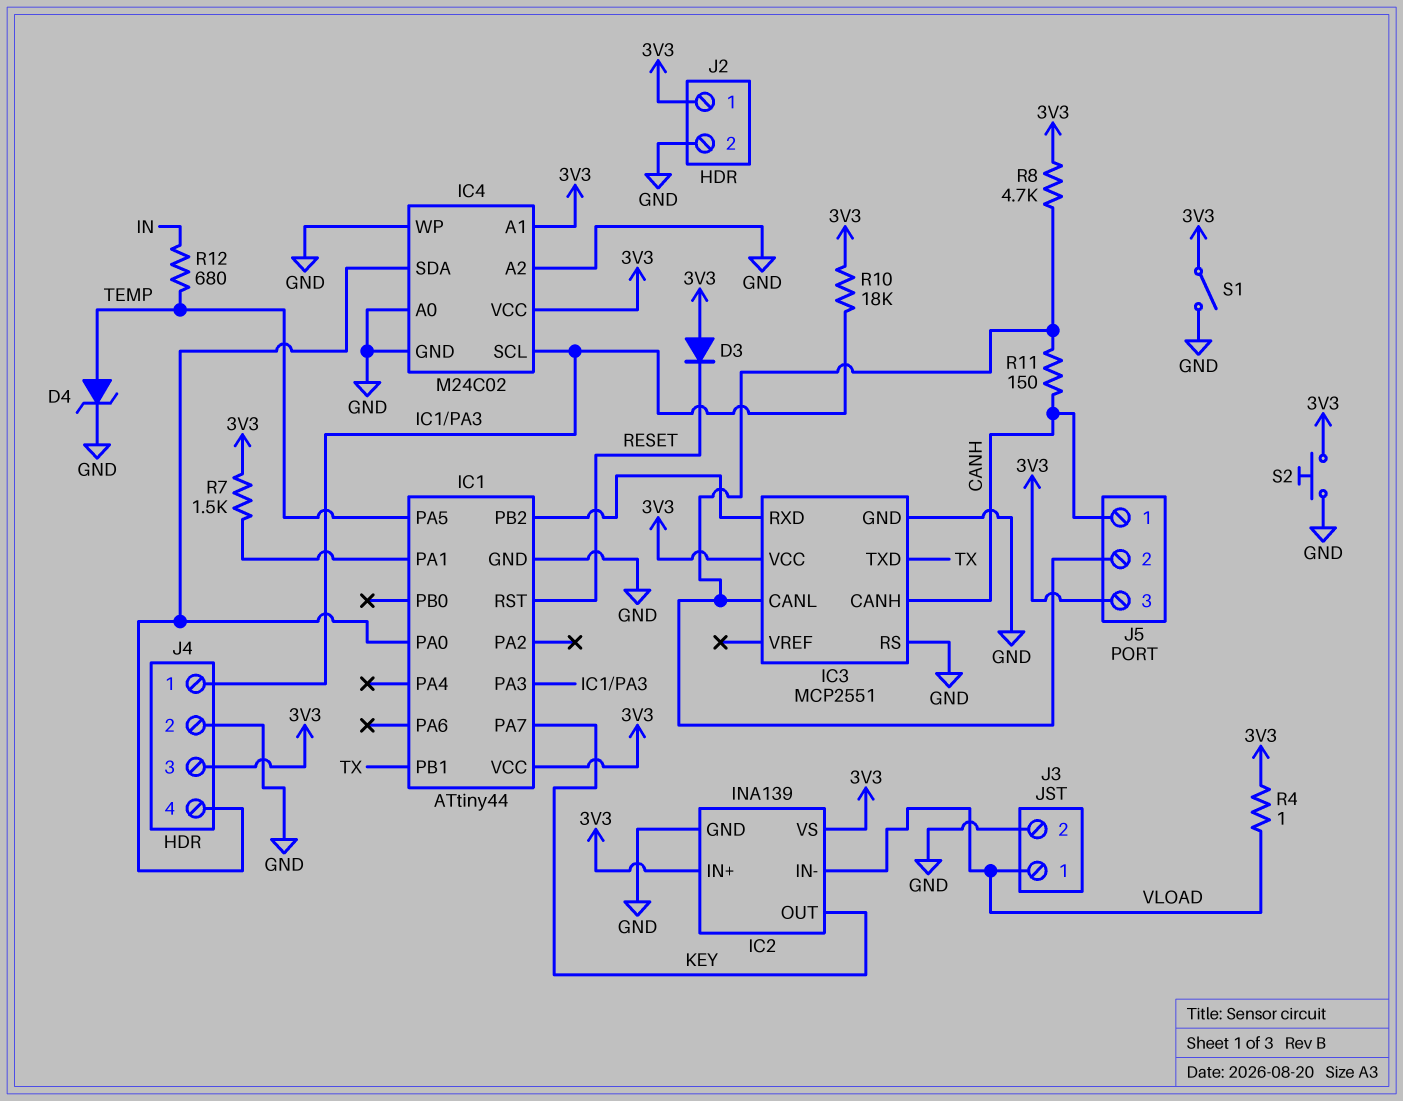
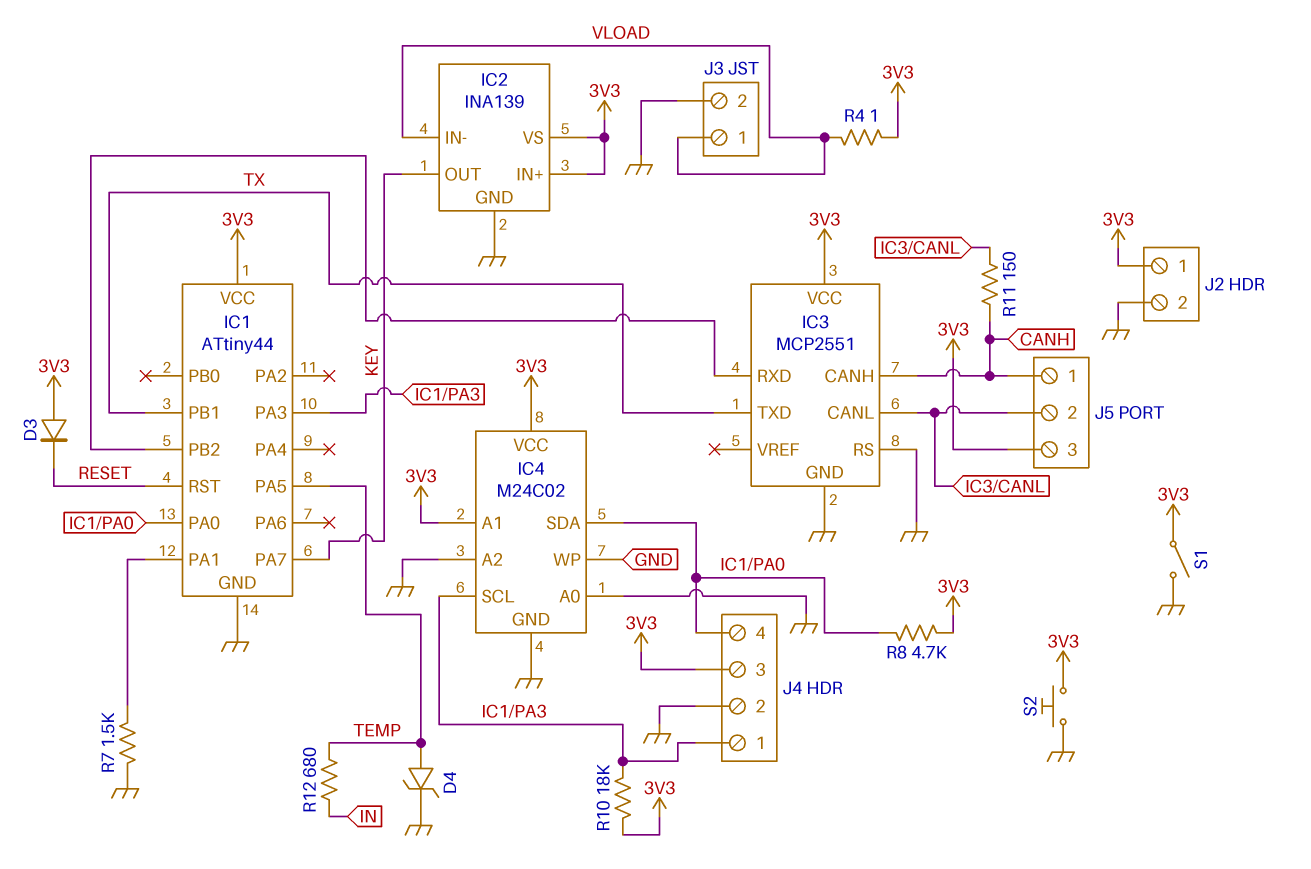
R7: 1.5k (3V3, IC1/PA1) -> 1.5k (GND, IC1/PA1)
R8: 4.7k (3V3, IC3/CANL) -> 4.7k (3V3, IC1/PA0)

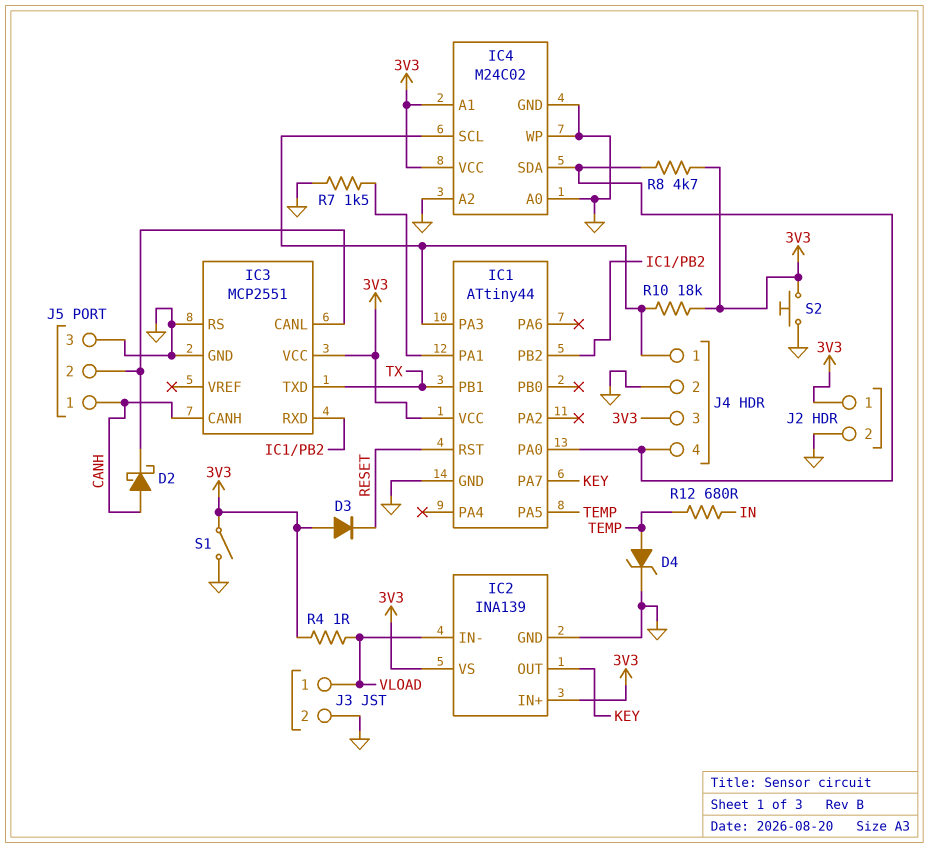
D2: none -> schottky (A CANH, K IC3/CANL)
J5 pin 3: 3V3 -> GND
R11: 150 (CANH, IC3/CANL) -> none

